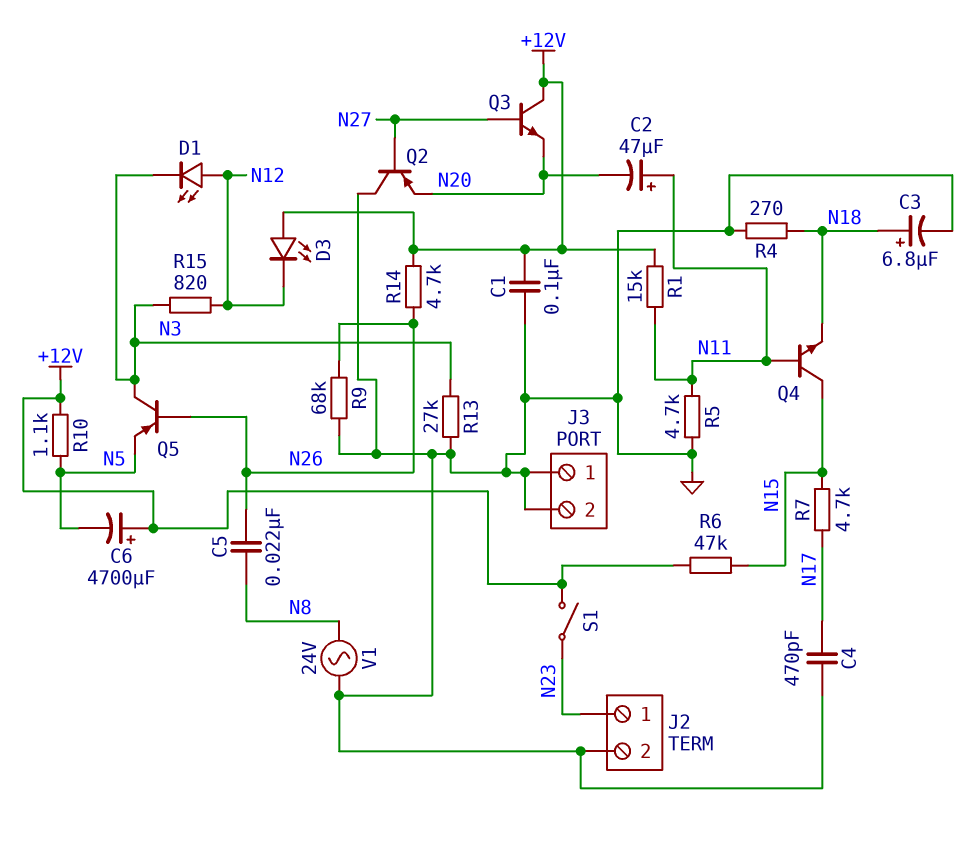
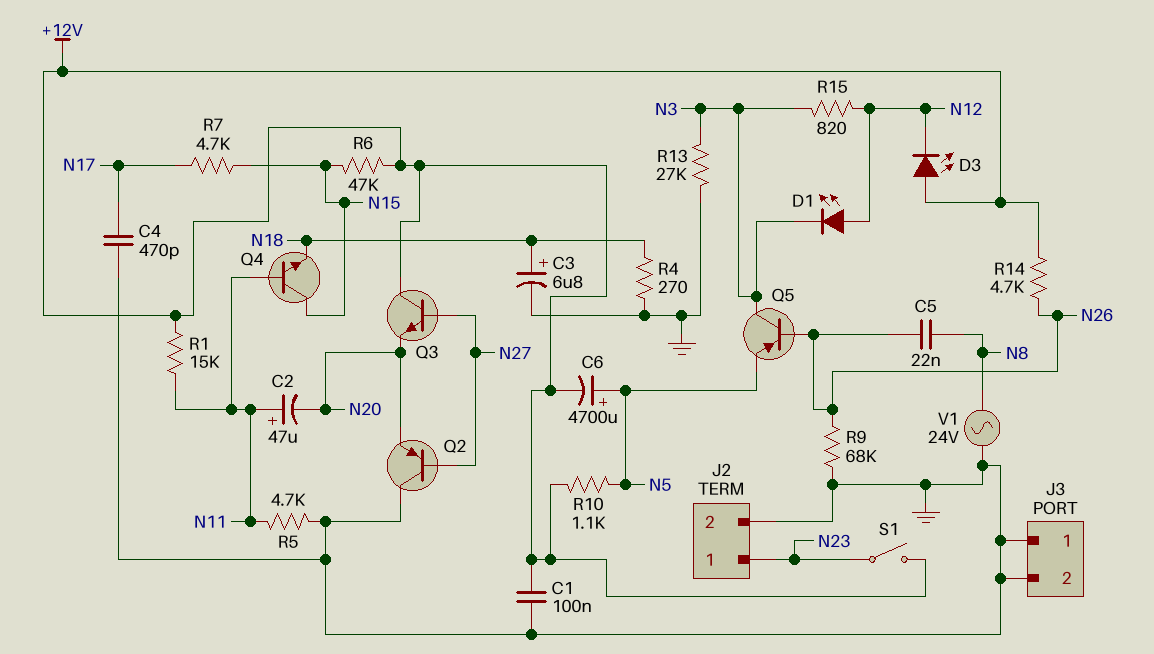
C6: 4700uF (plus +12V, minus N5) -> 4700uF (plus N5, minus +12V)

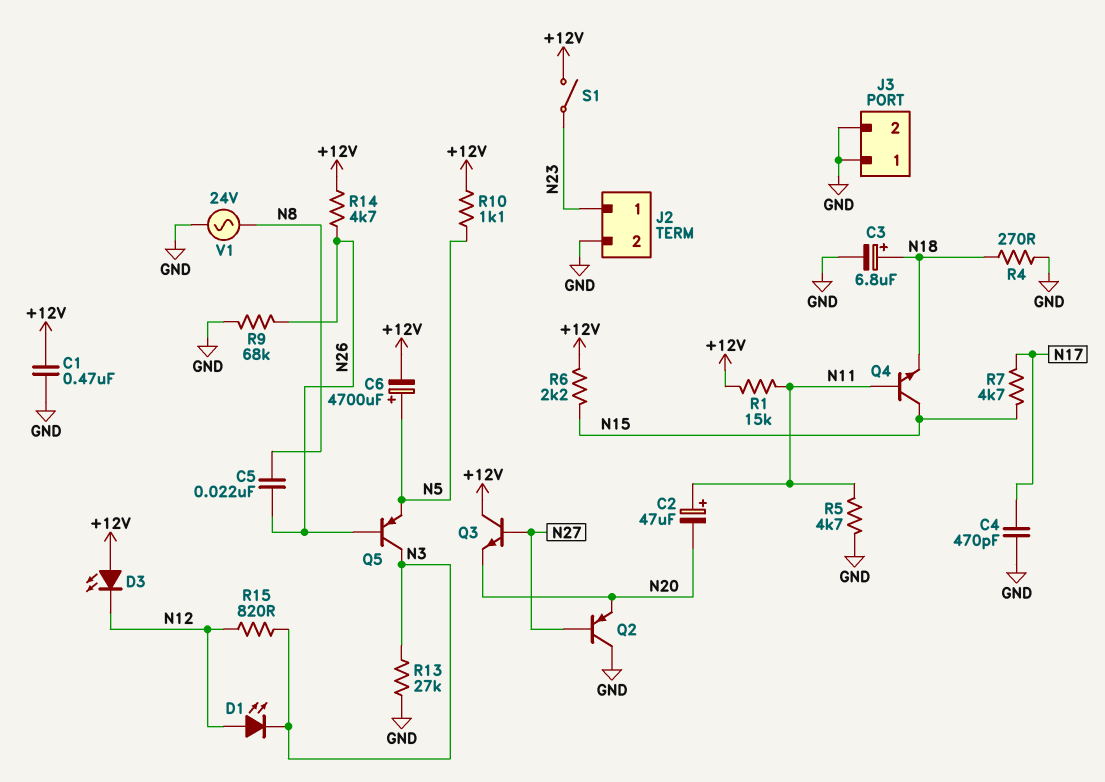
C1: 100nF (+12V, GND) -> 470nF (+12V, GND)
R6: 47k (+12V, N15) -> 2.2k (+12V, N15)

